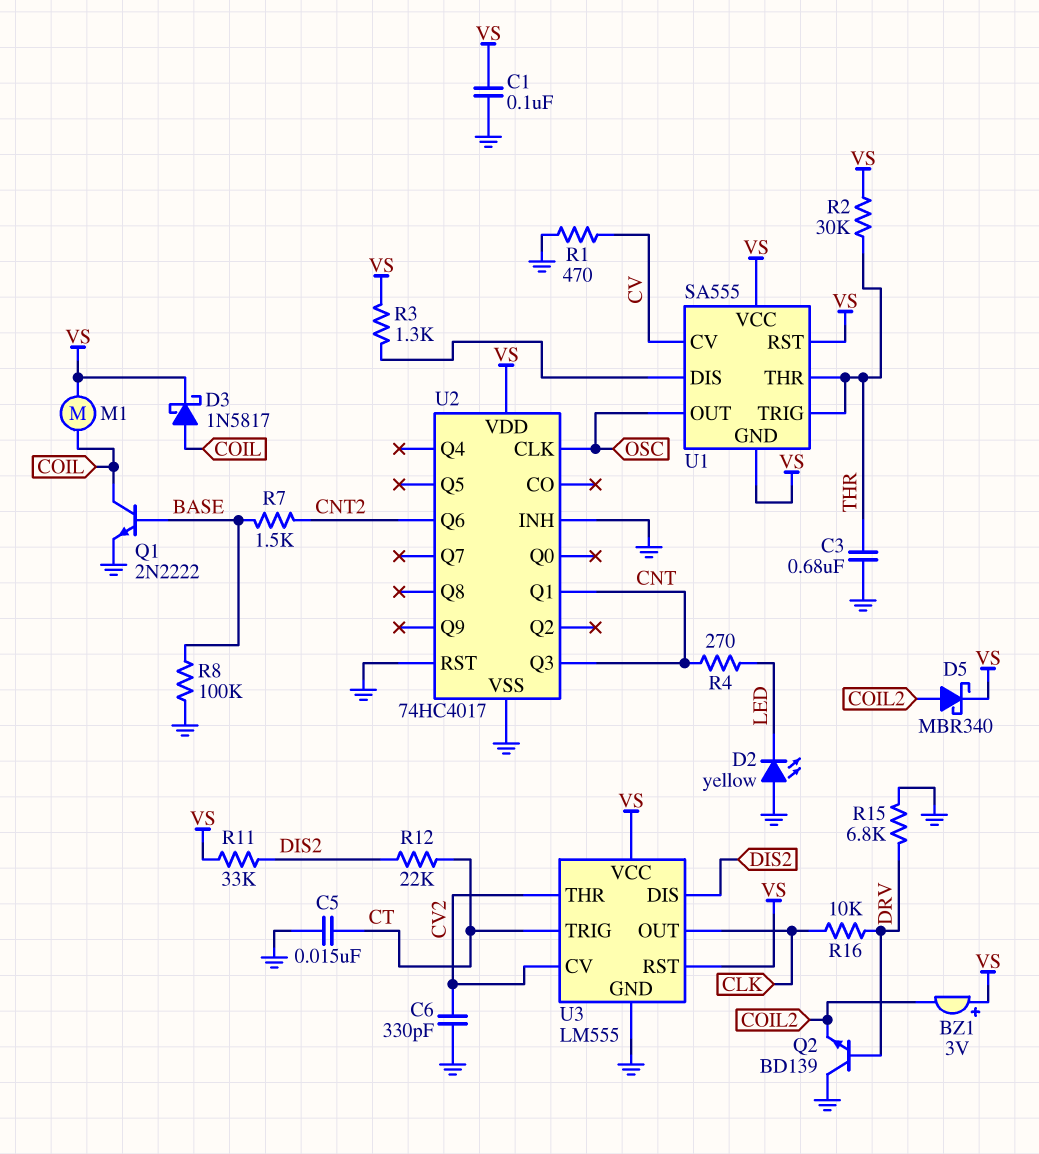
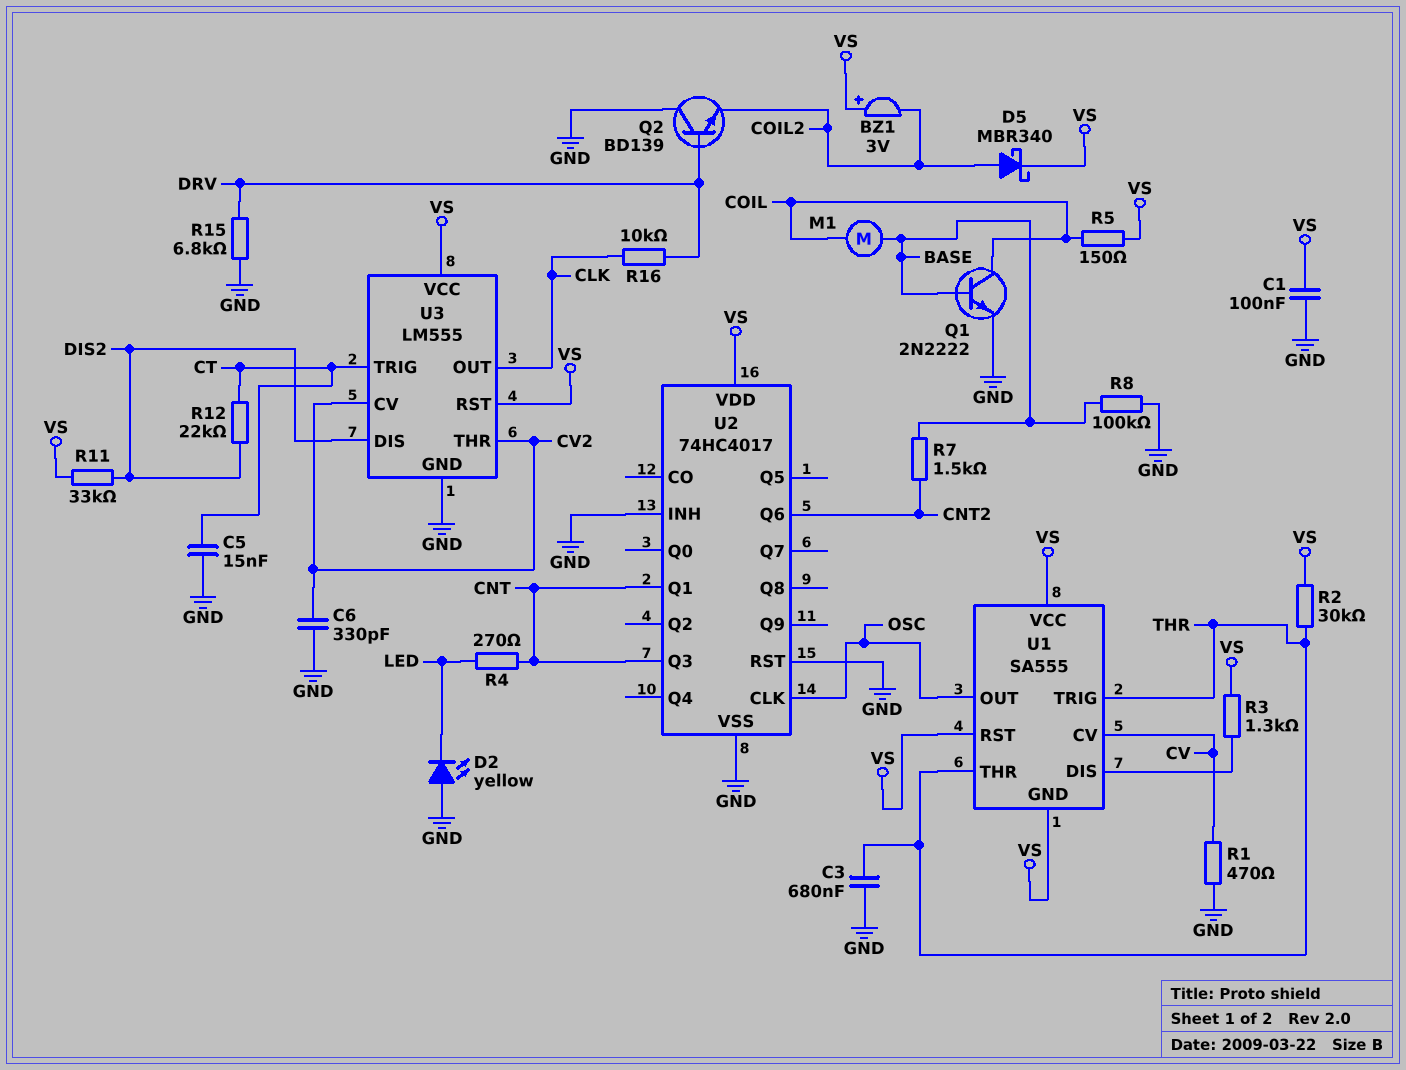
D3: schottky 1N5817 (A COIL, K VS) -> none
M1: motor (COIL, VS) -> motor (BASE, COIL)
R5: none -> 150 (COIL, VS)

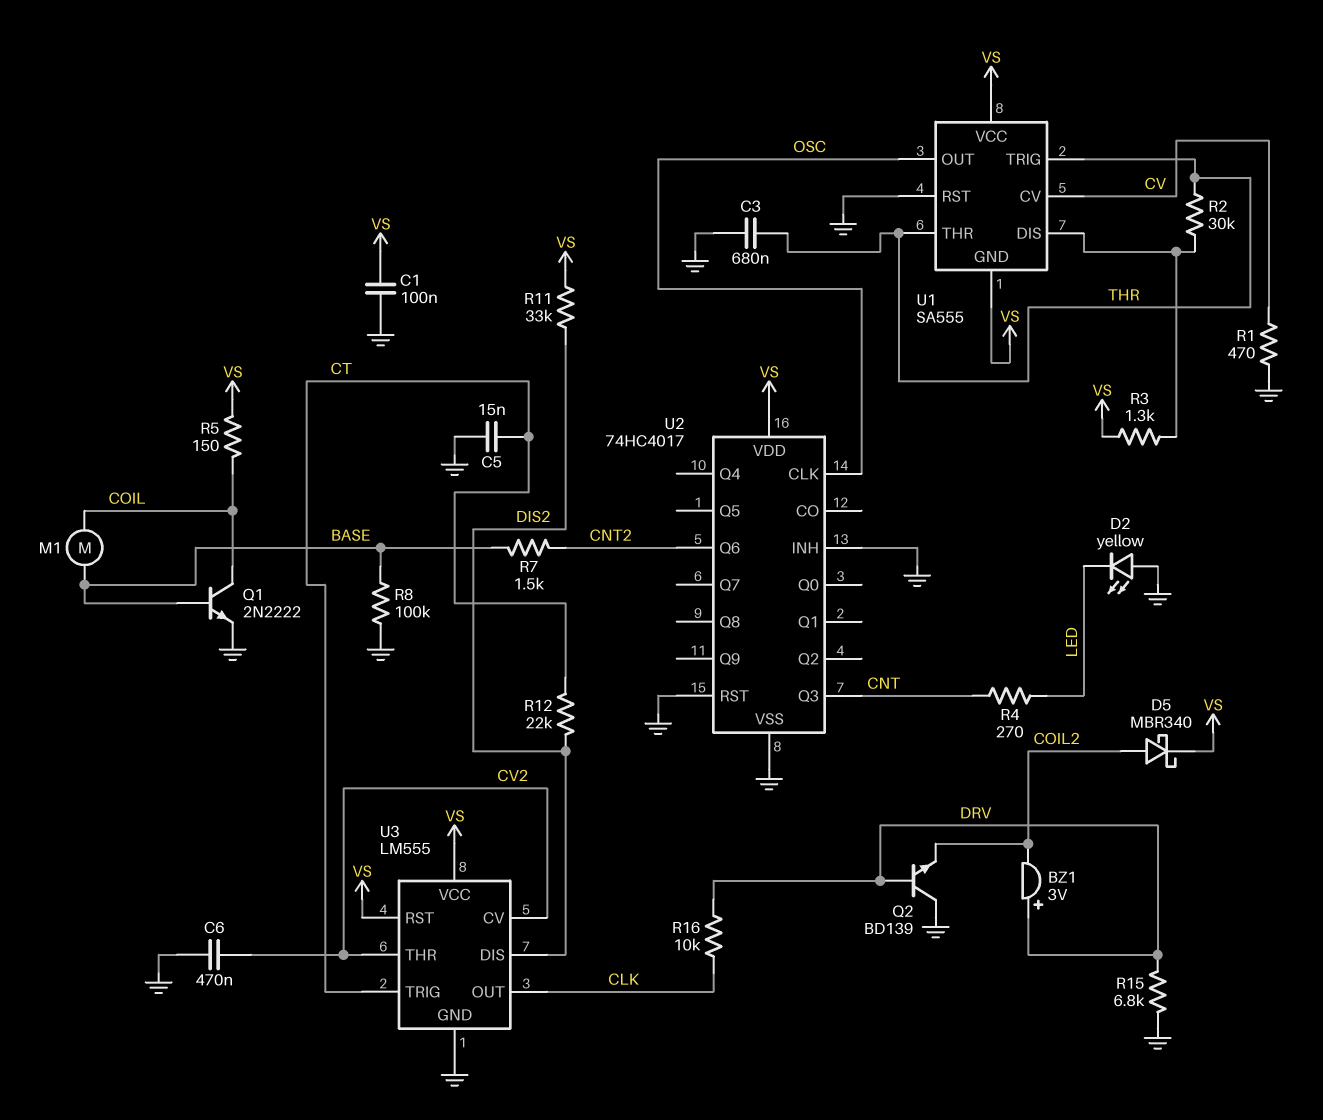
BZ1: buzzer 3V (plus VS, minus COIL2) -> buzzer 3V (plus DRV, minus COIL2)
C6: 330pF (CV2, GND) -> 470nF (CV2, GND)
R2: 30k (THR, VS) -> 30k (THR, U1/DIS)
U1 pin RST: VS -> GND
U2 pin Q1: CNT -> none

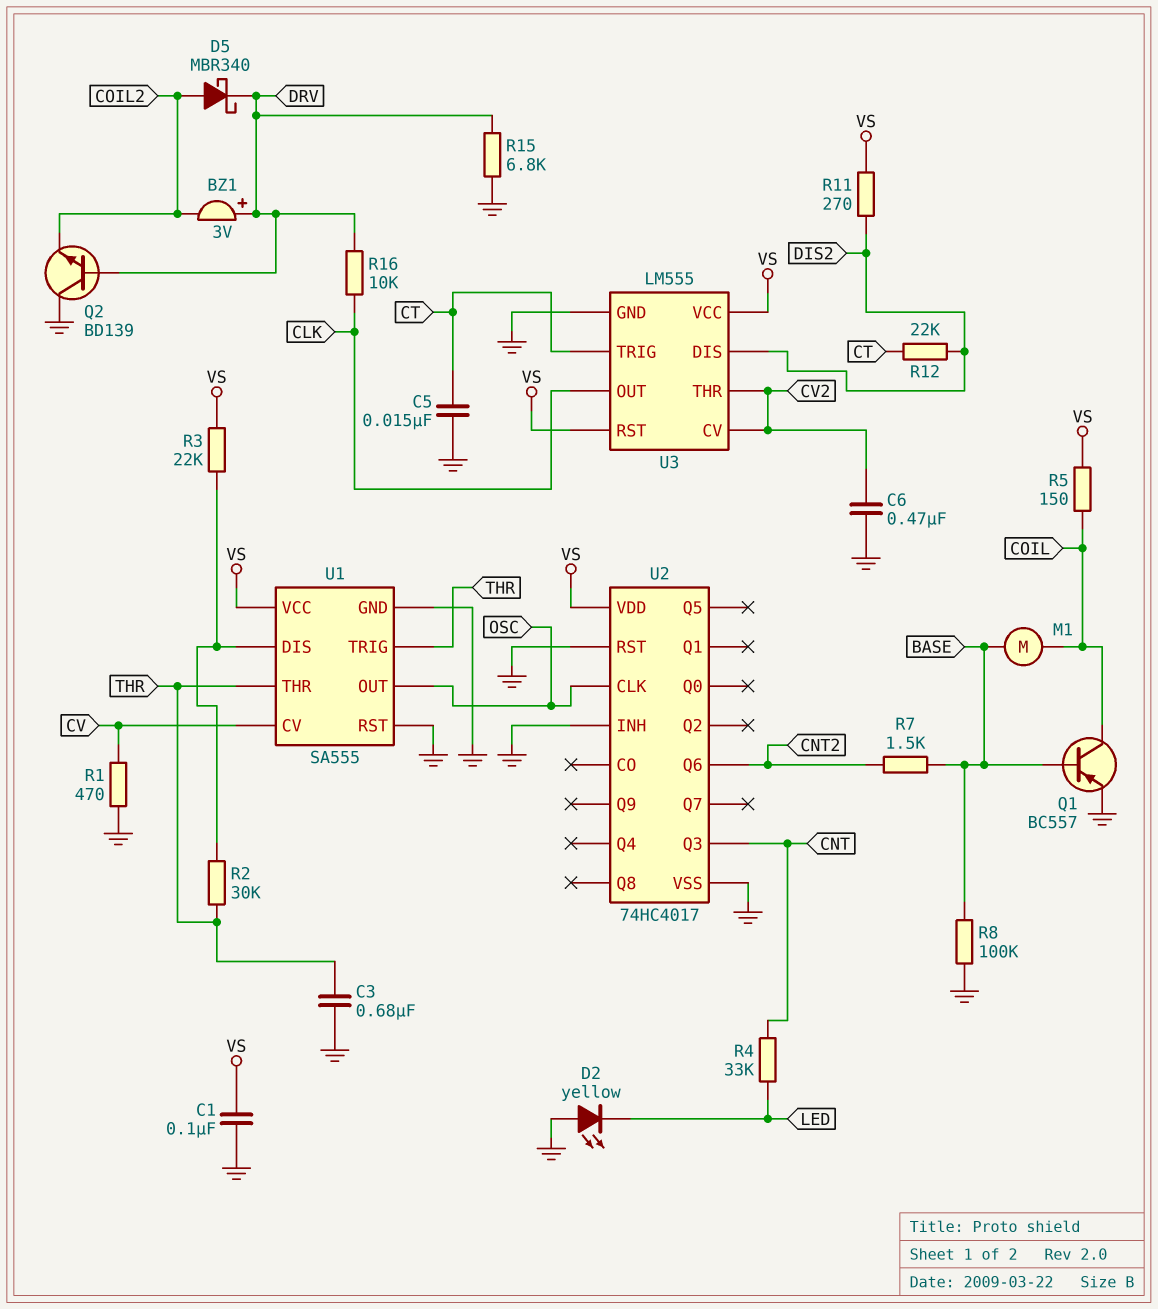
D5: schottky MBR340 (A COIL2, K VS) -> schottky MBR340 (A COIL2, K DRV)
Q1: NPN 2N2222 (B BASE, C COIL, E GND) -> PNP BC557 (B BASE, C COIL, E GND)
R3: 1.3k (U1/DIS, VS) -> 22k (U1/DIS, VS)
R4: 270 (CNT, LED) -> 33k (CNT, LED)
R11: 33k (DIS2, VS) -> 270 (DIS2, VS)
U1 pin GND: VS -> GND

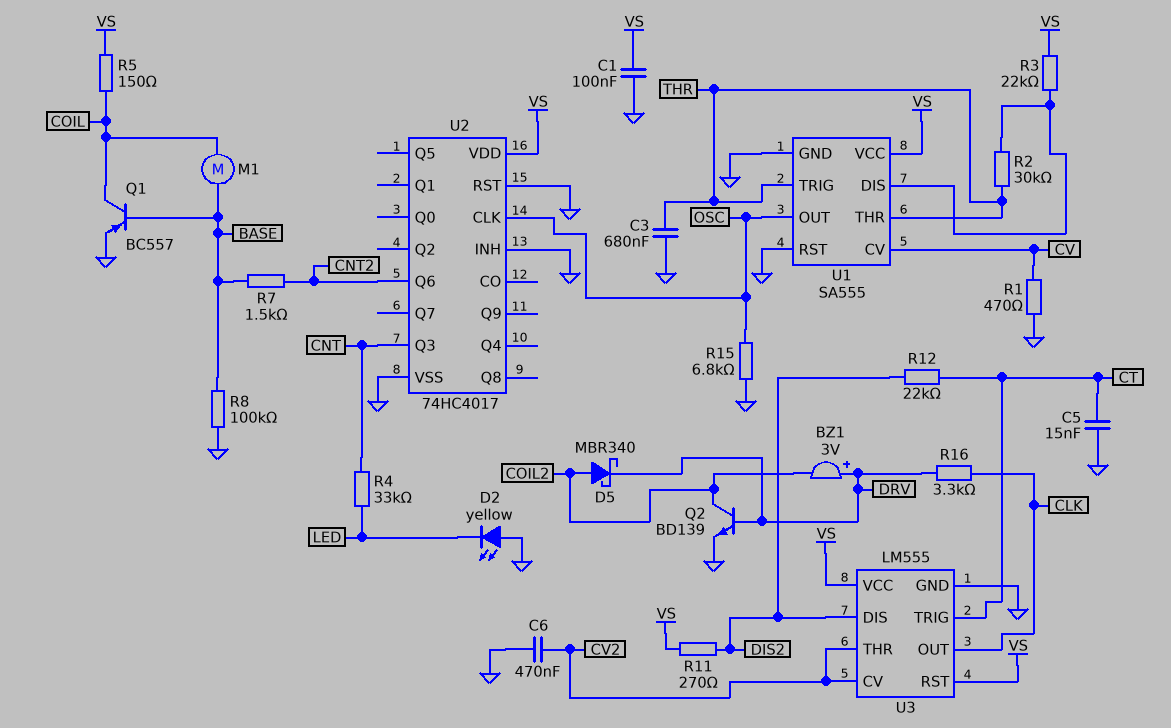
Q2: NPN BD139 (B DRV, C GND, E COIL2) -> NPN BD139 (B DRV, C COIL2, E GND)
R15: 6.8k (DRV, GND) -> 6.8k (GND, OSC)
R16: 10k (CLK, DRV) -> 3.3k (CLK, DRV)

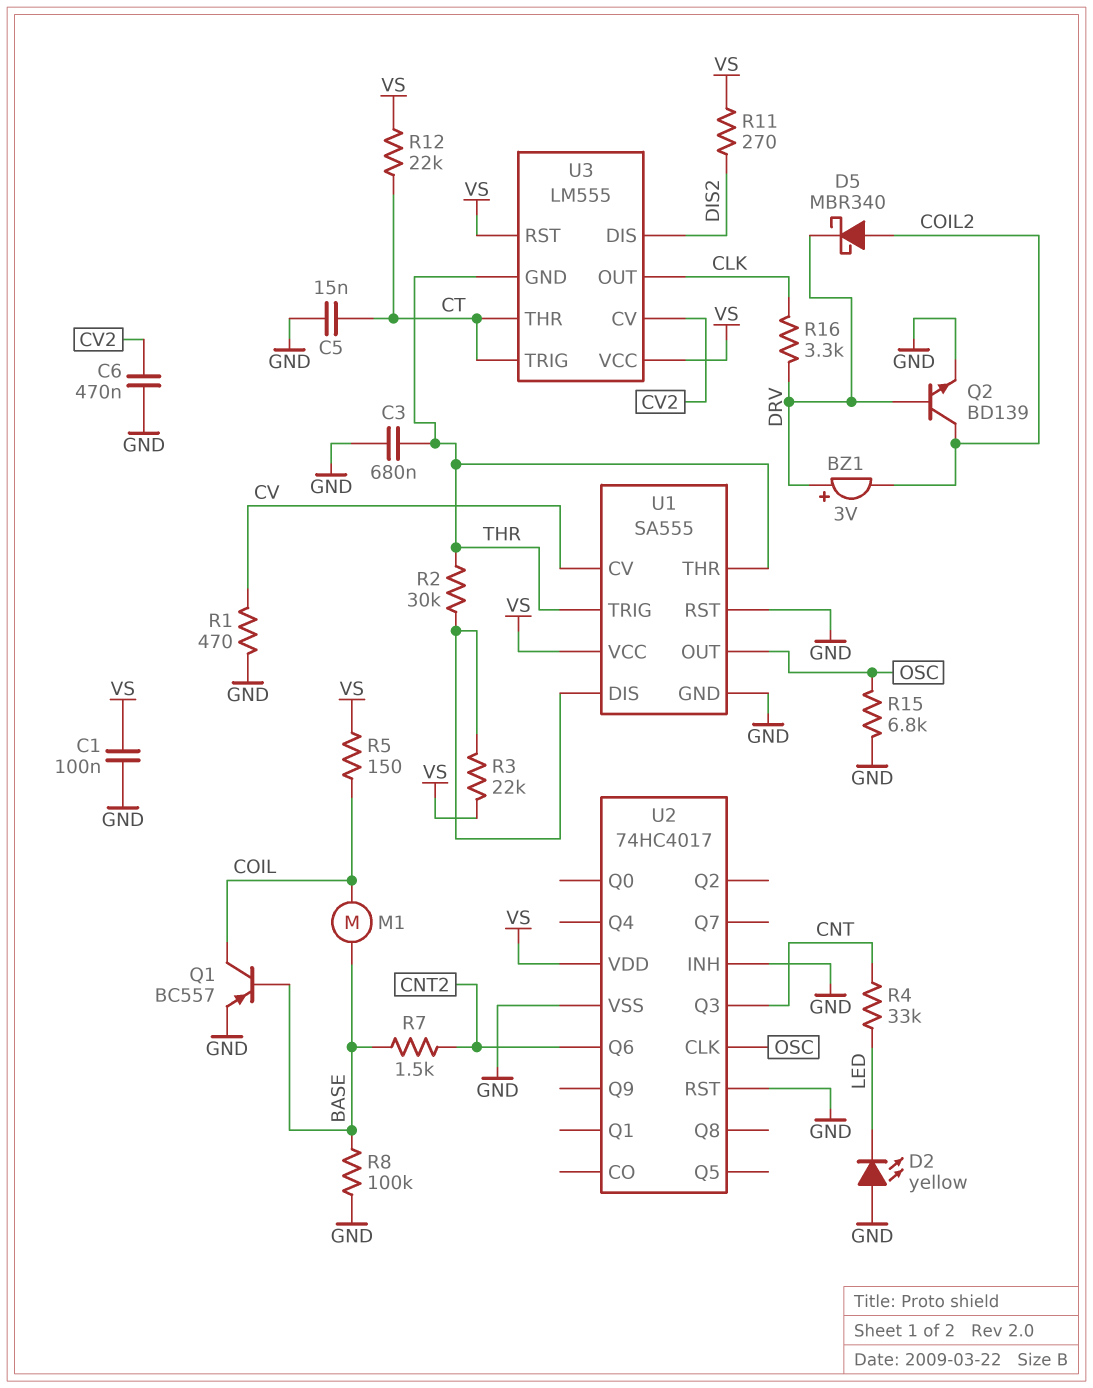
R12: 22k (CT, DIS2) -> 22k (CT, VS)
U3 pin GND: GND -> THR
U3 pin THR: CV2 -> CT

